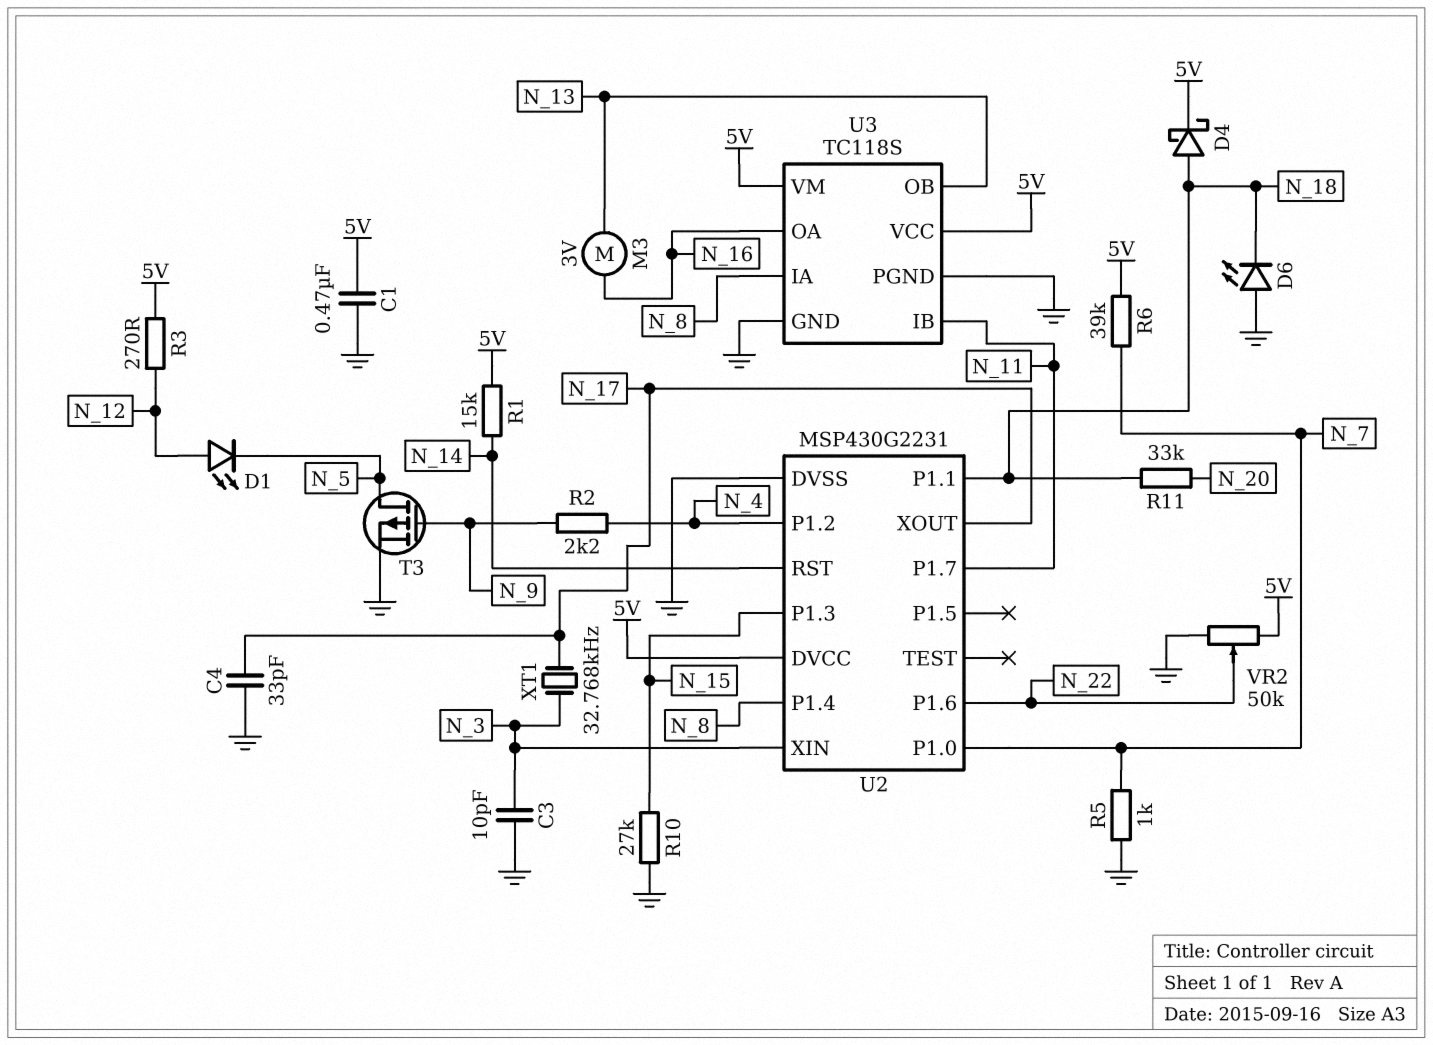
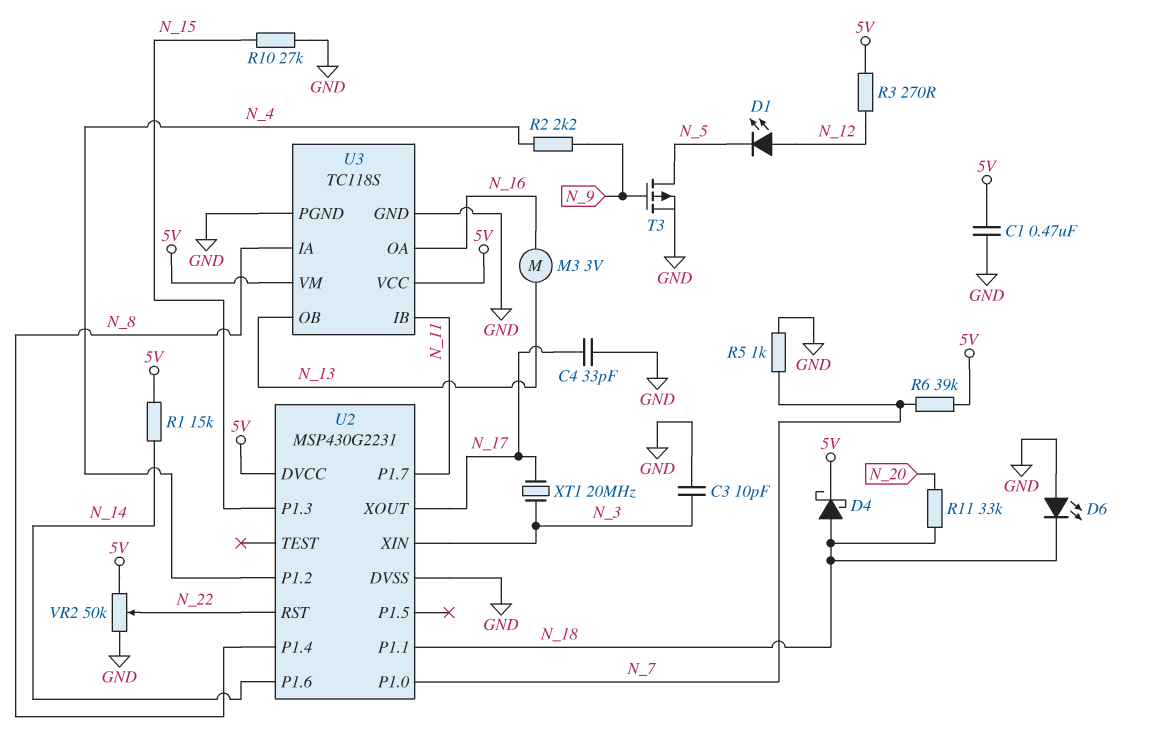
U2 pin P1.6: N_22 -> N_14
U2 pin RST: N_14 -> N_22
XT1: 32.768kHz (N_3, N_17) -> 20MHz (N_3, N_17)

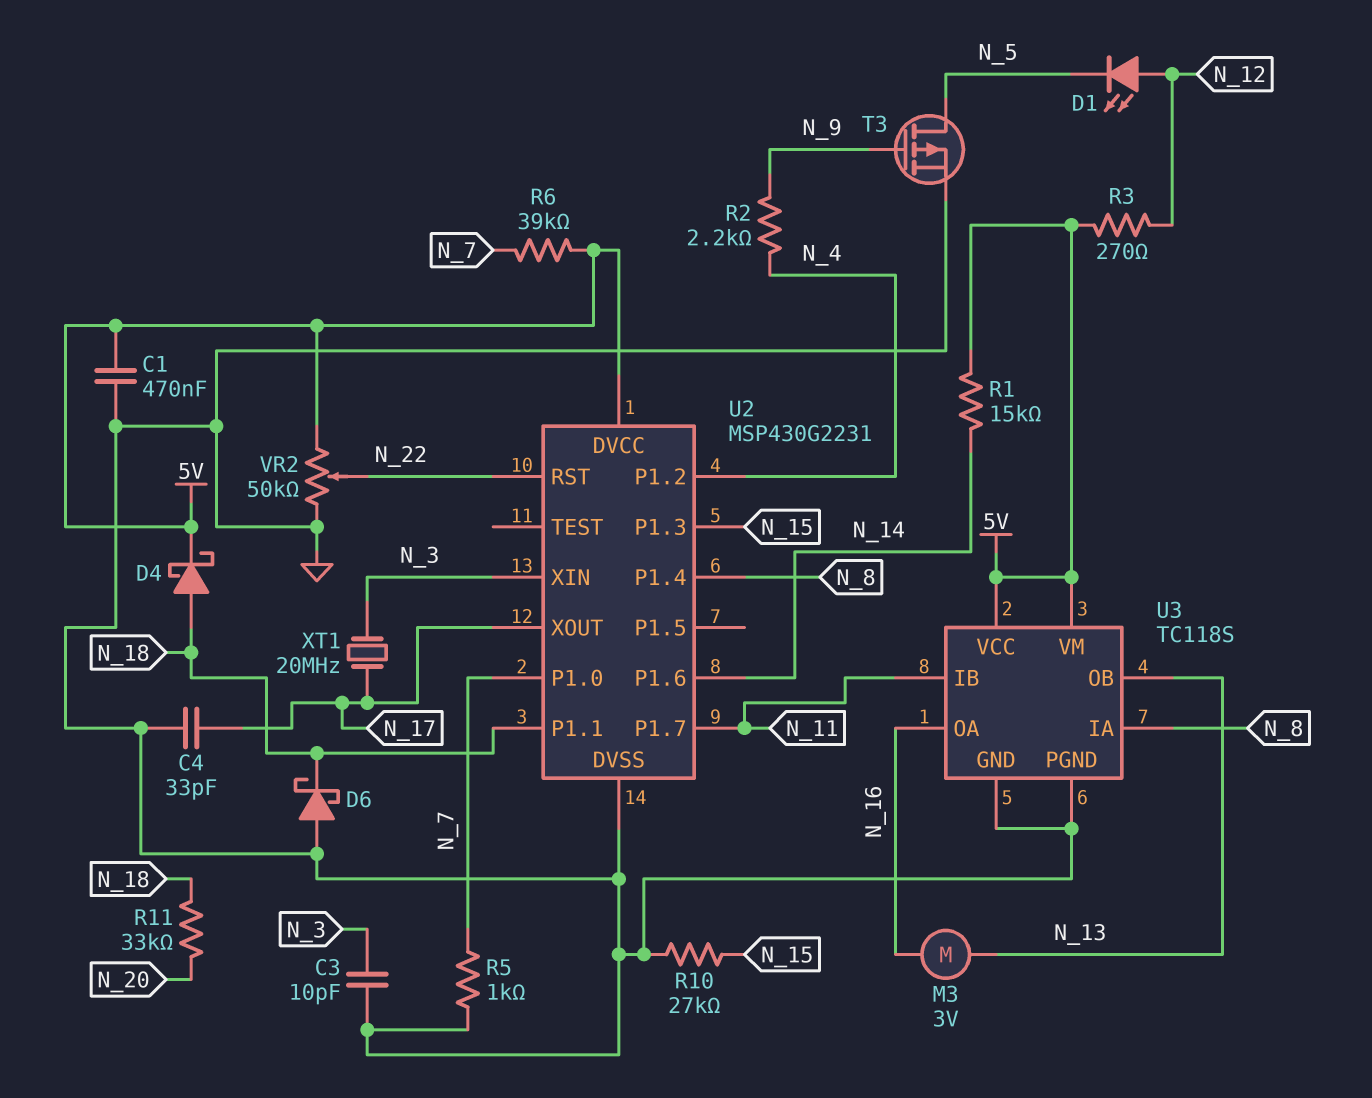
D6: LED (A GND, K N_18) -> schottky (A GND, K N_18)

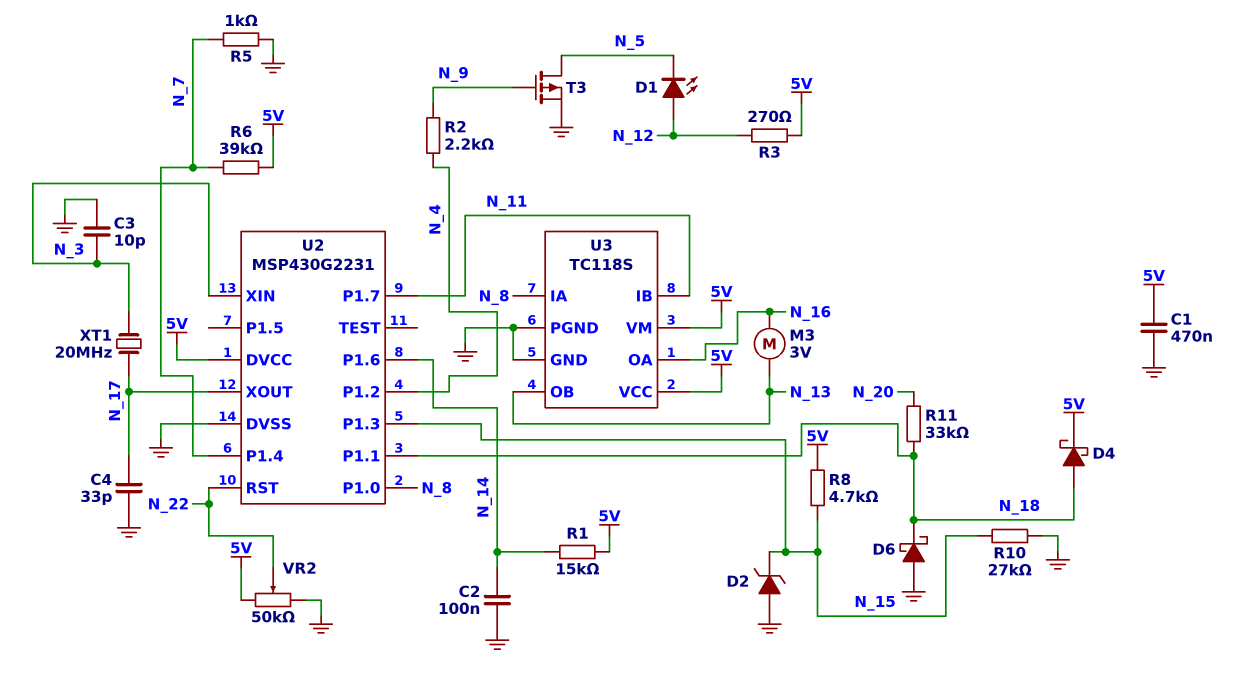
C2: none -> 100nF (GND, N_14)
D2: none -> zener (A GND, K N_15)
R8: none -> 4.7k (5V, N_15)
U2 pin P1.0: N_7 -> N_8
U2 pin P1.4: N_8 -> N_7

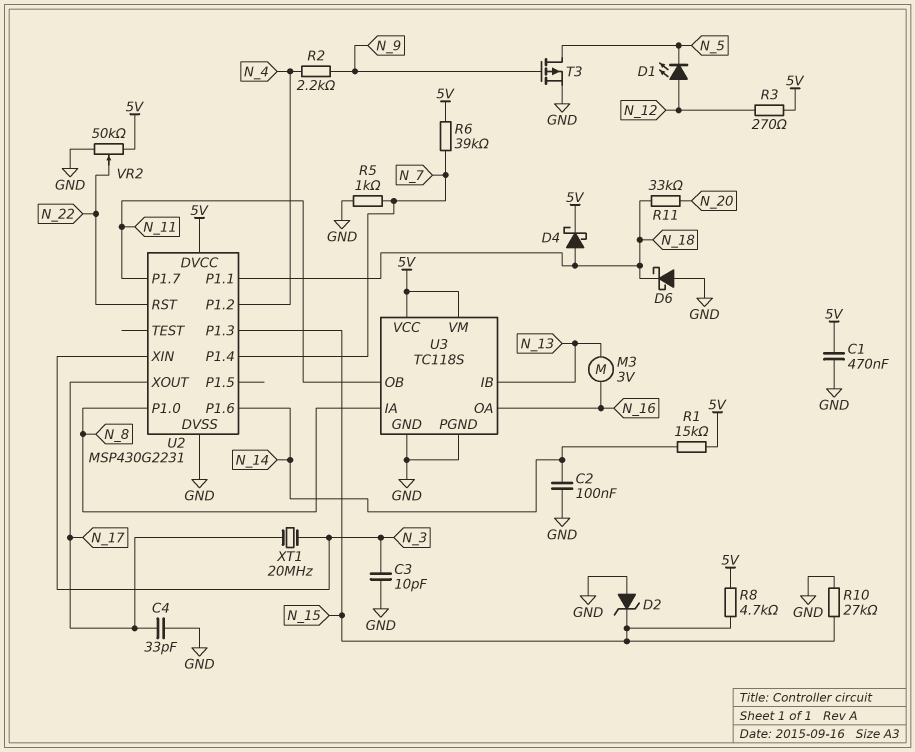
U3 pin IB: N_11 -> N_13
U3 pin OB: N_13 -> N_11

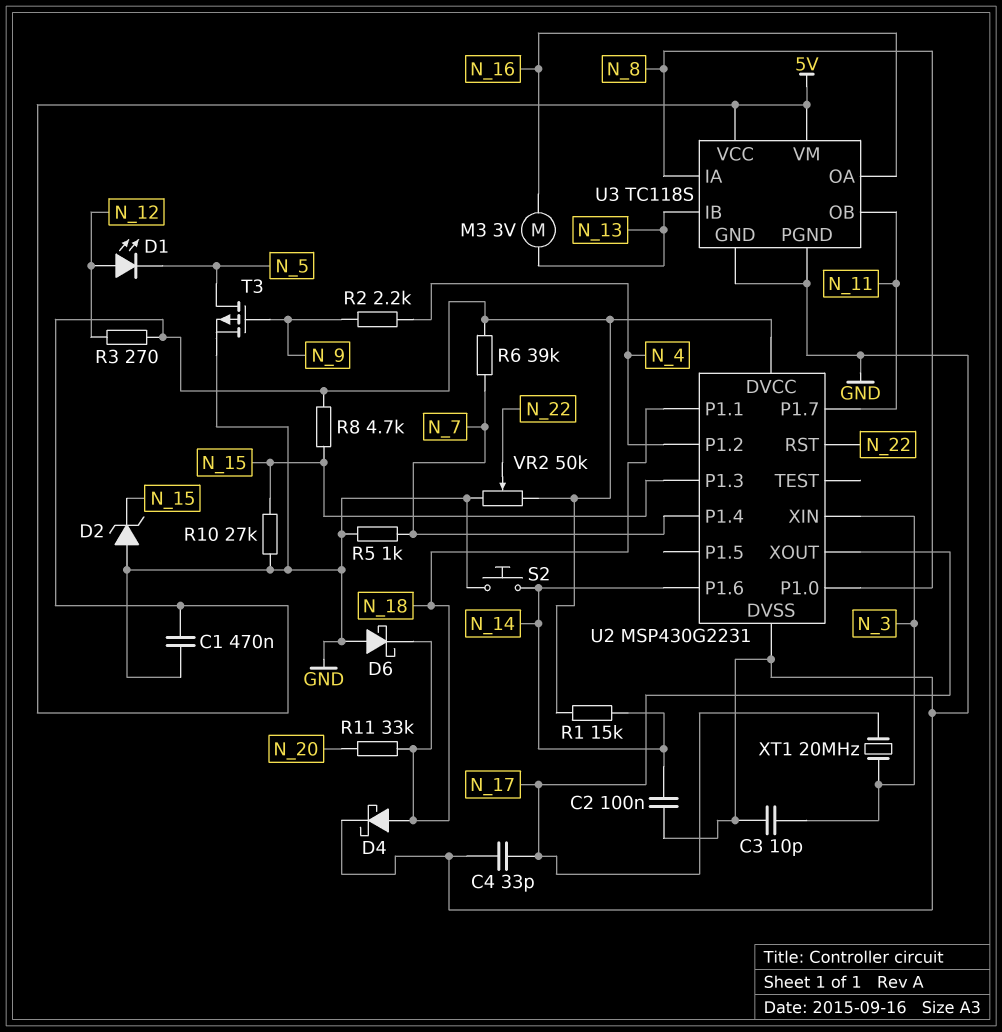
D4: schottky (A N_18, K 5V) -> schottky (A N_18, K GND)
S2: none -> button (GND, N_14)

